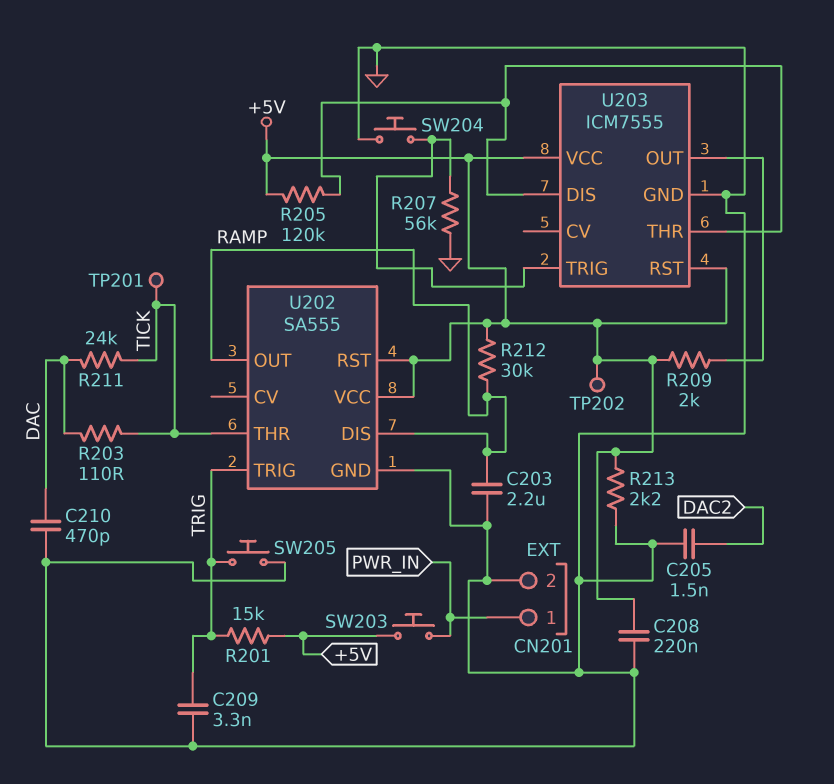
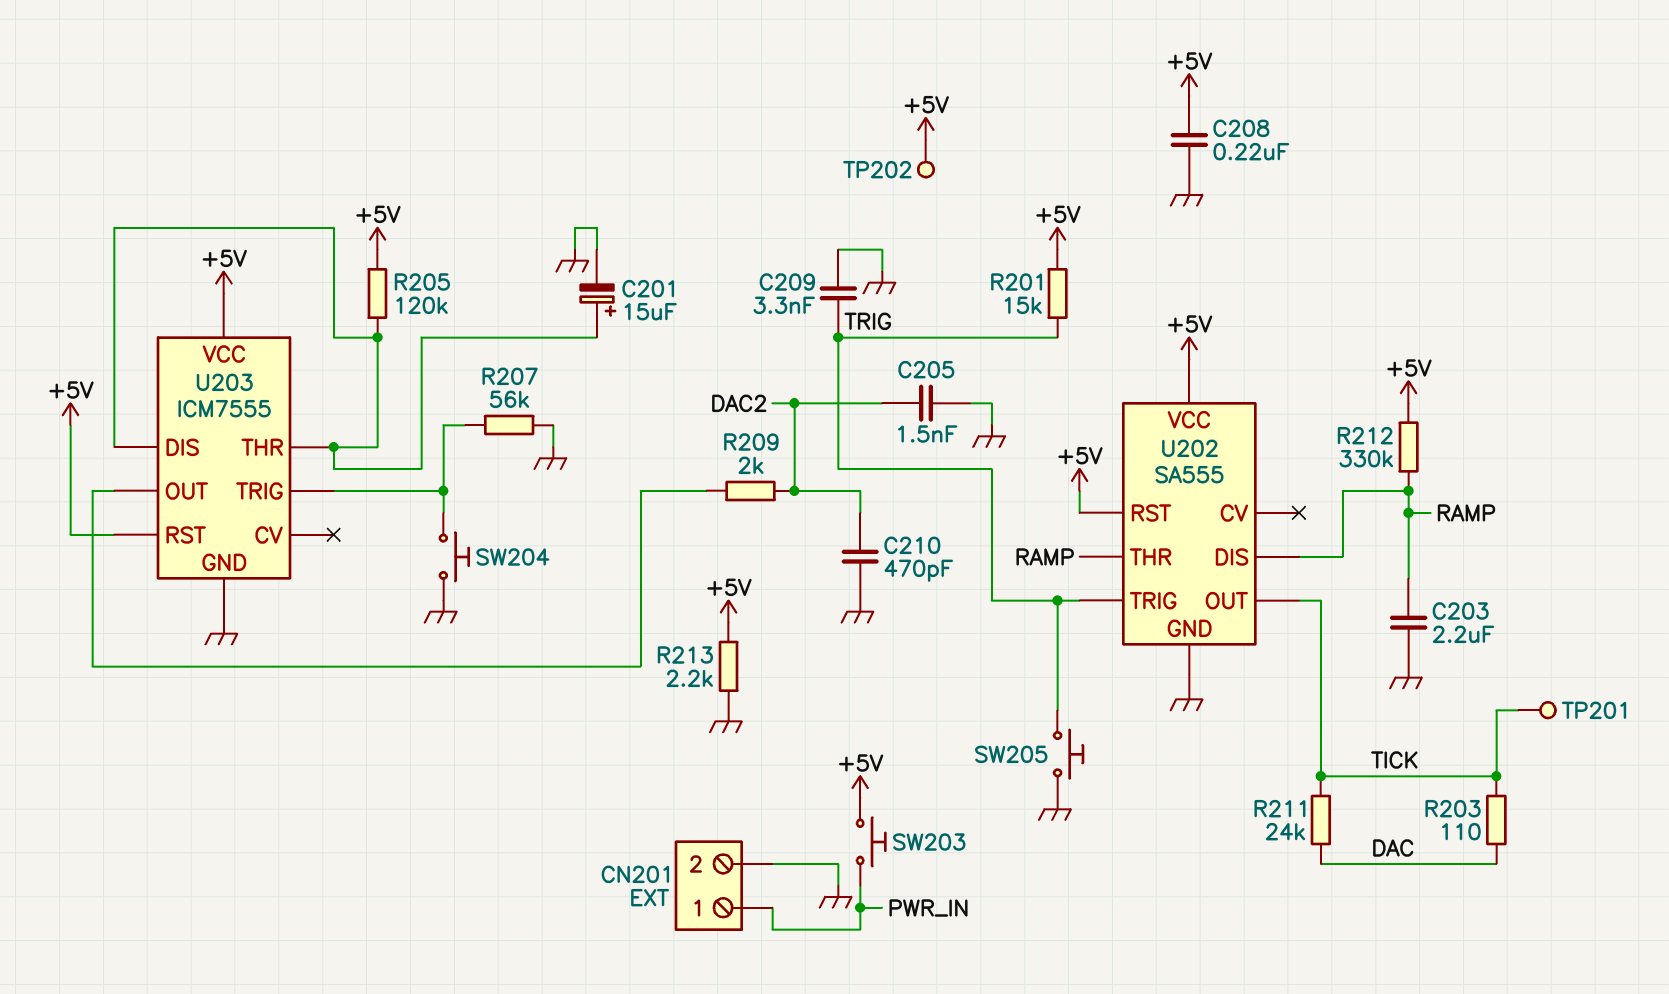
C201: none -> 15uF (plus U203/DIS, minus GND)
C210: 470pF (DAC, GND) -> 470pF (DAC2, GND)
R209: 2k (+5V, U203/OUT) -> 2k (DAC2, U203/OUT)
R212: 30k (+5V, RAMP) -> 330k (+5V, RAMP)
U202 pin OUT: RAMP -> TICK
U202 pin THR: TICK -> RAMP

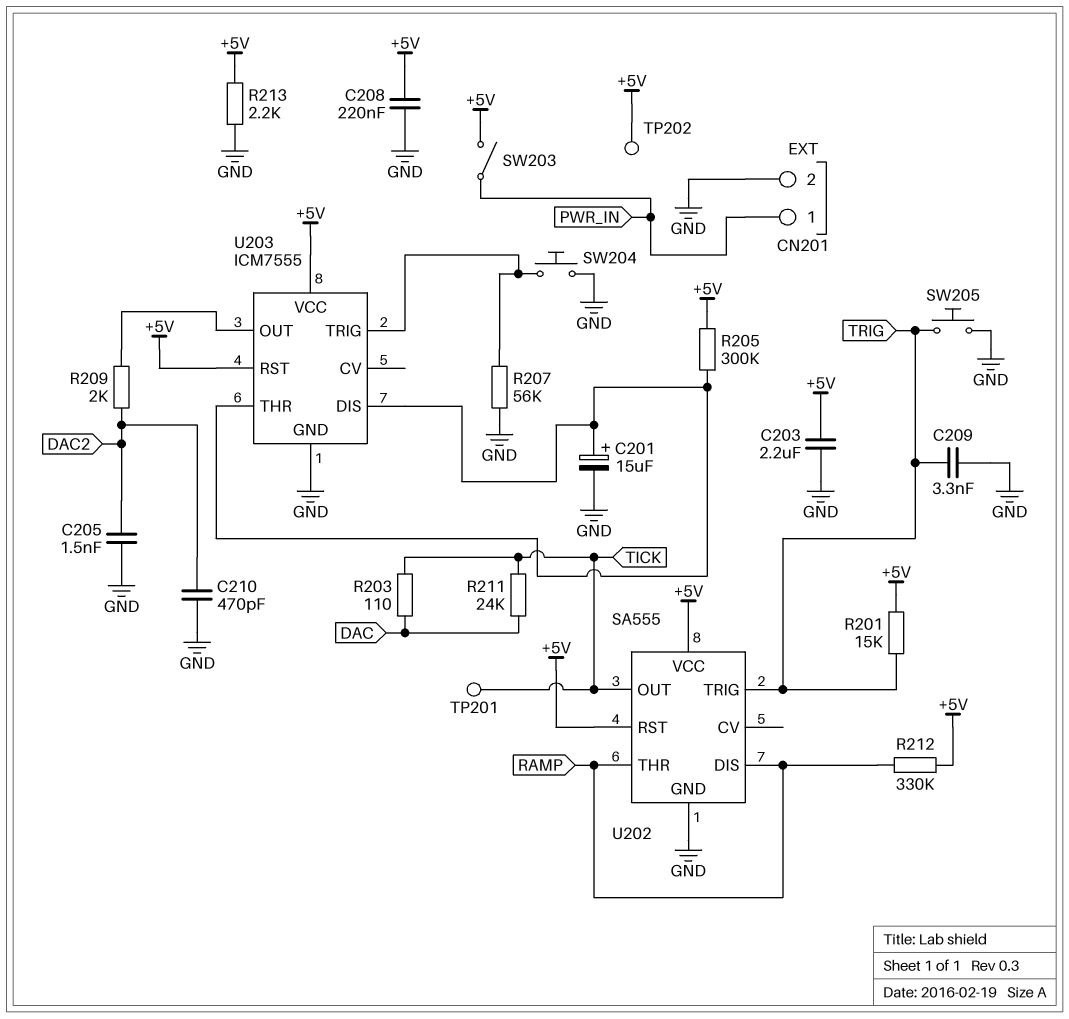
C203: 2.2uF (GND, RAMP) -> 2.2uF (+5V, GND)
R205: 120k (+5V, U203/DIS) -> 300k (+5V, U203/DIS)
SW203: button (+5V, PWR_IN) -> switch (+5V, PWR_IN)

